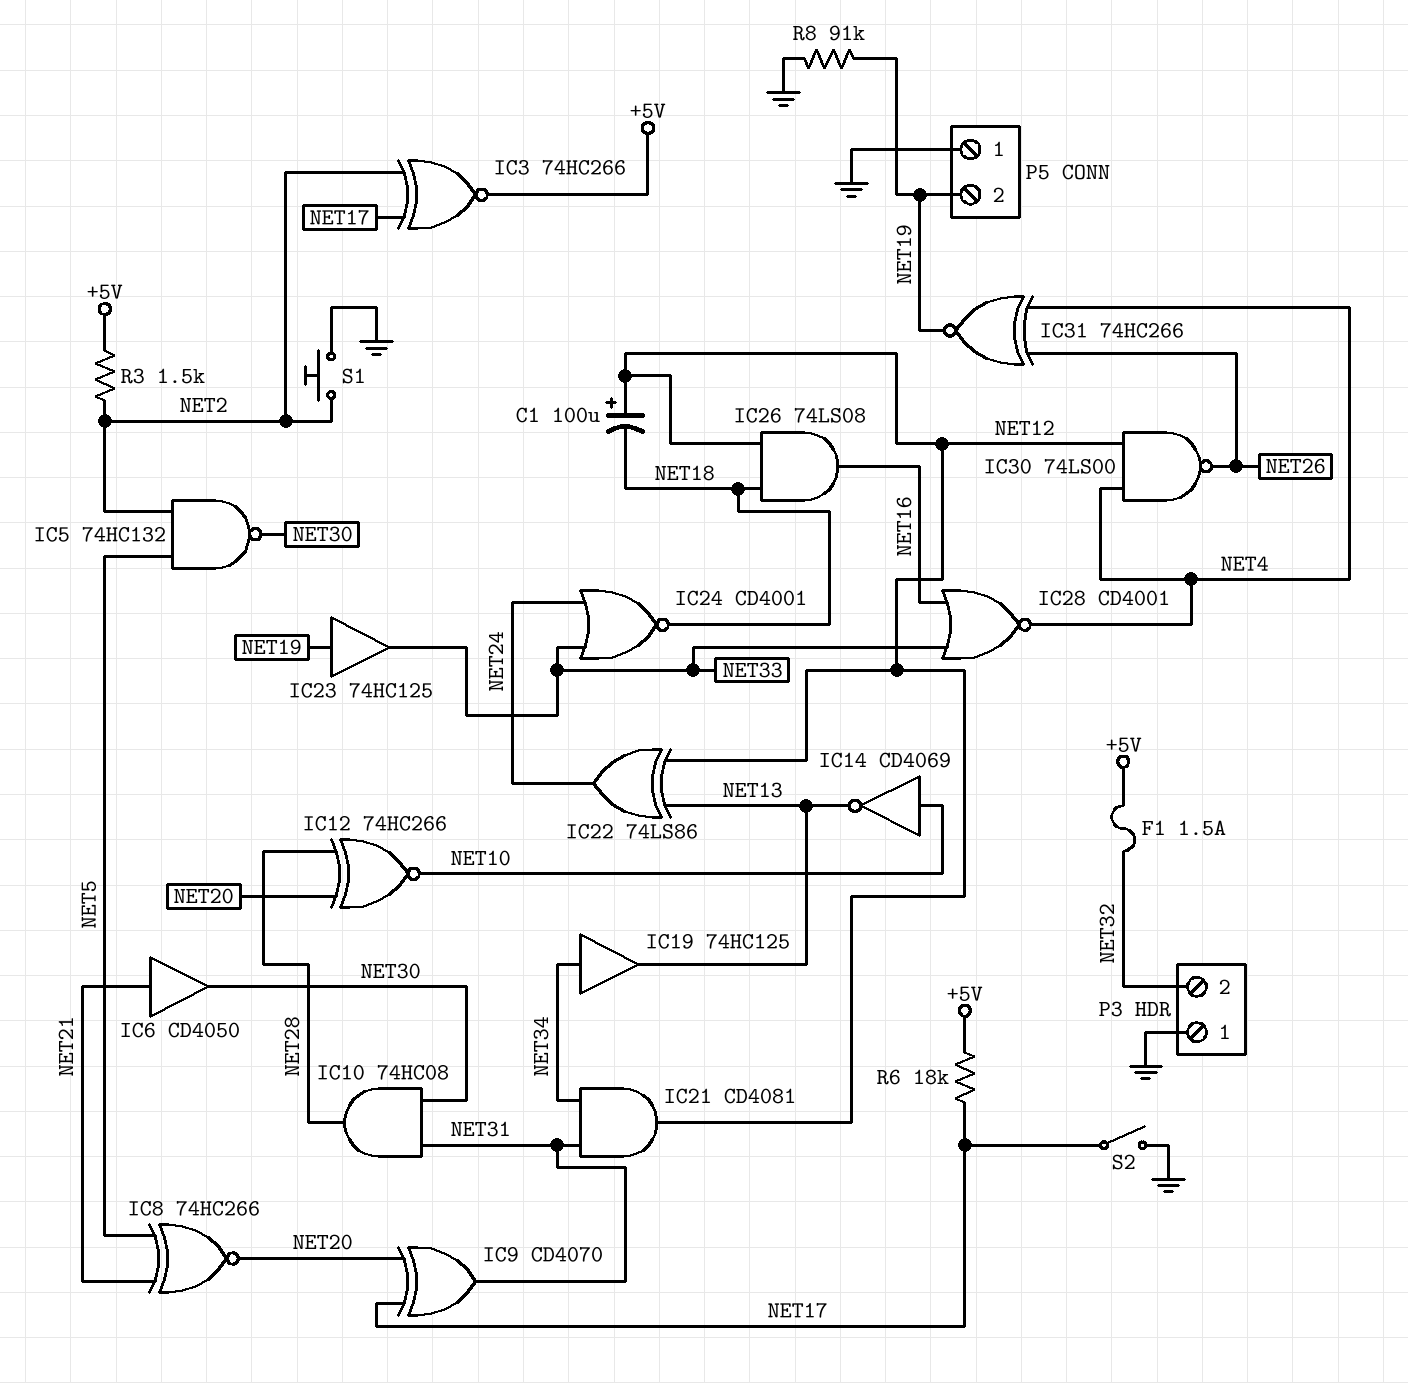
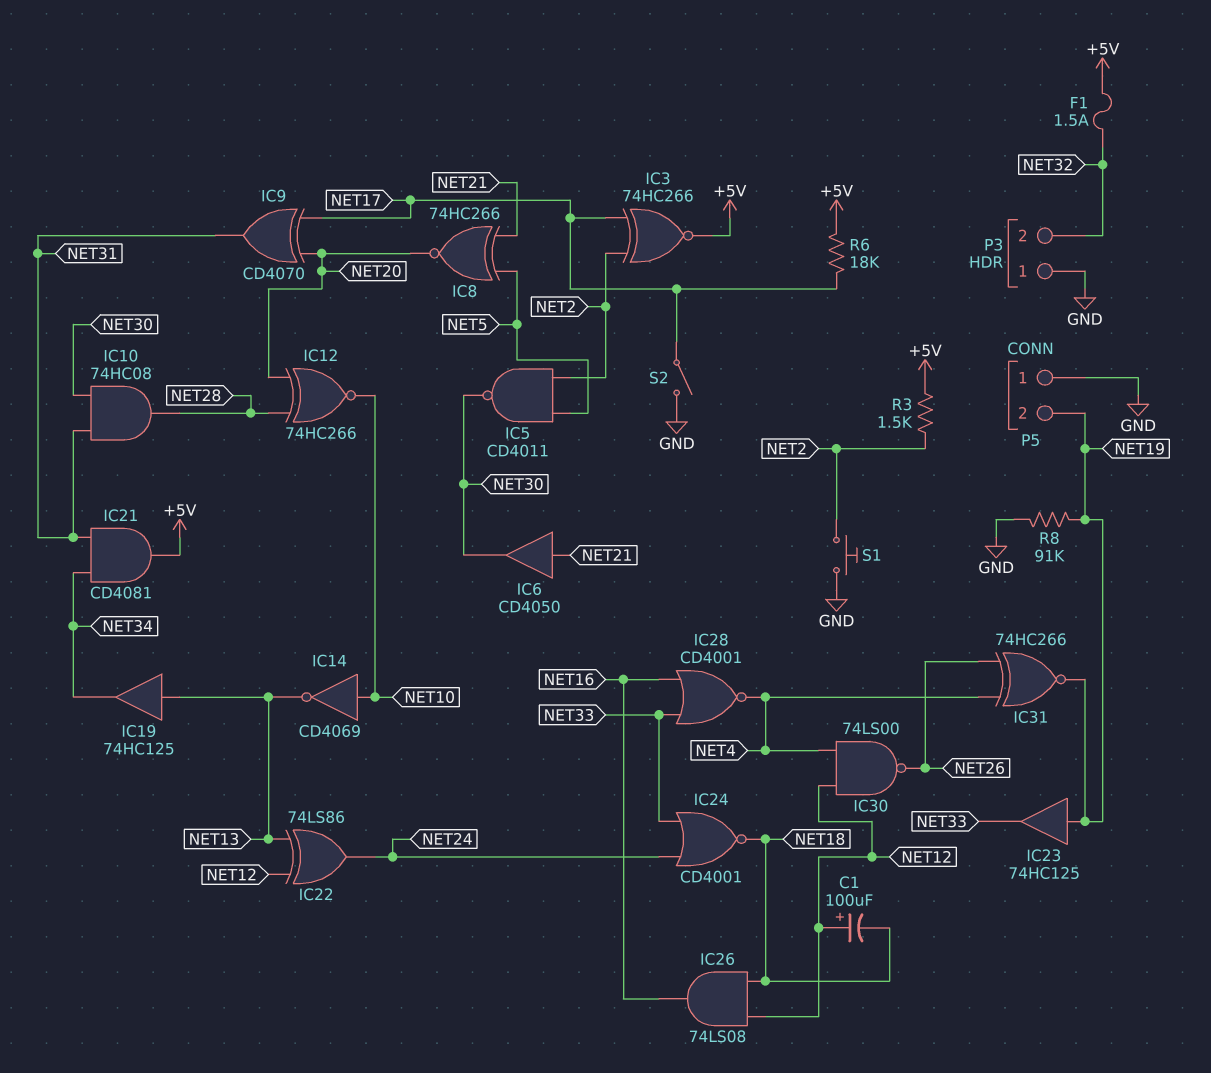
IC5: NAND 74HC132 (in NET2, in NET5, out NET30) -> NAND CD4011 (in NET2, in NET5, out NET30)
IC19: buffer 74HC125 (in NET34, out NET13) -> buffer 74HC125 (in NET13, out NET34)
IC21: AND CD4081 (in NET31, in NET34, out NET12) -> AND CD4081 (in NET31, in NET34, out +5V)

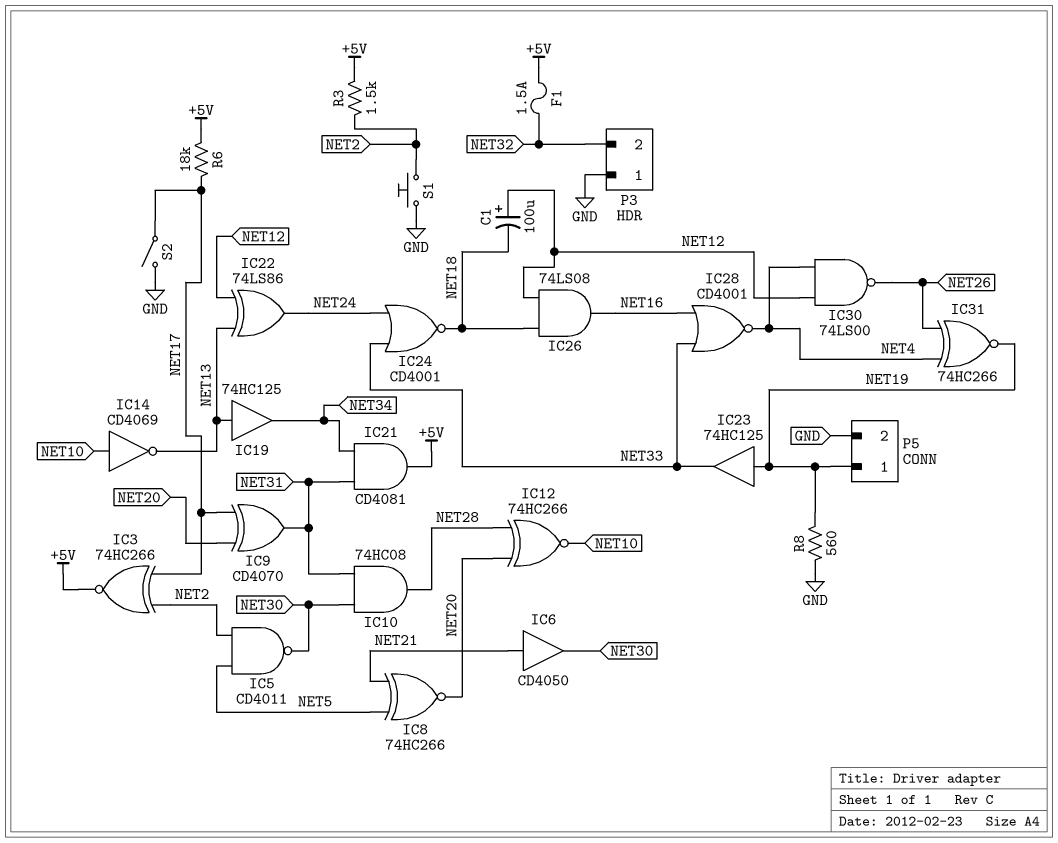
P5 pin 1: GND -> NET19
P5 pin 2: NET19 -> GND
R8: 91k (GND, NET19) -> 560 (GND, NET19)

